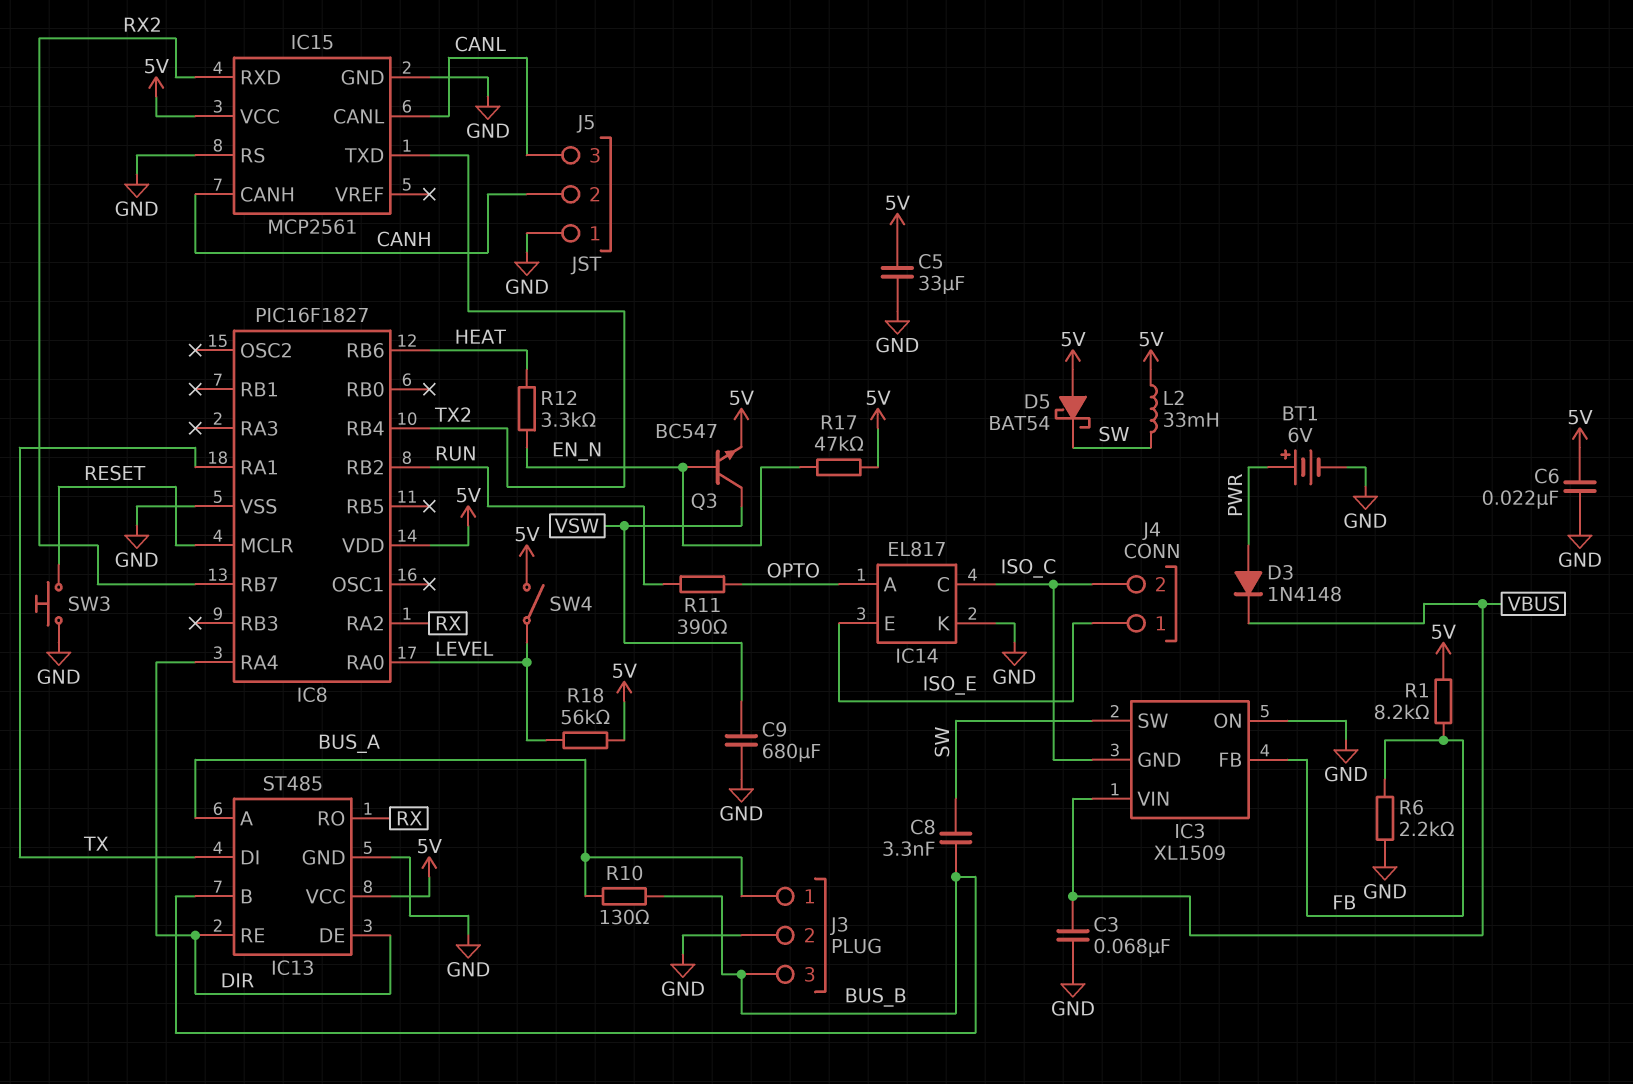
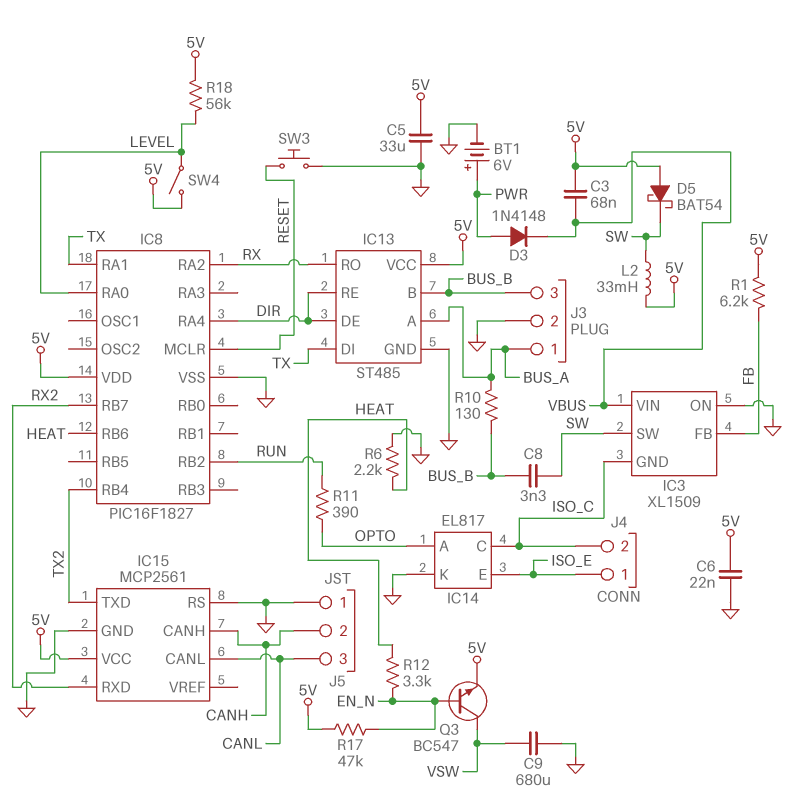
C3: 68nF (GND, VBUS) -> 68nF (5V, VBUS)
R1: 8.2k (5V, FB) -> 6.2k (5V, FB)
R6: 2.2k (FB, GND) -> 2.2k (GND, HEAT)

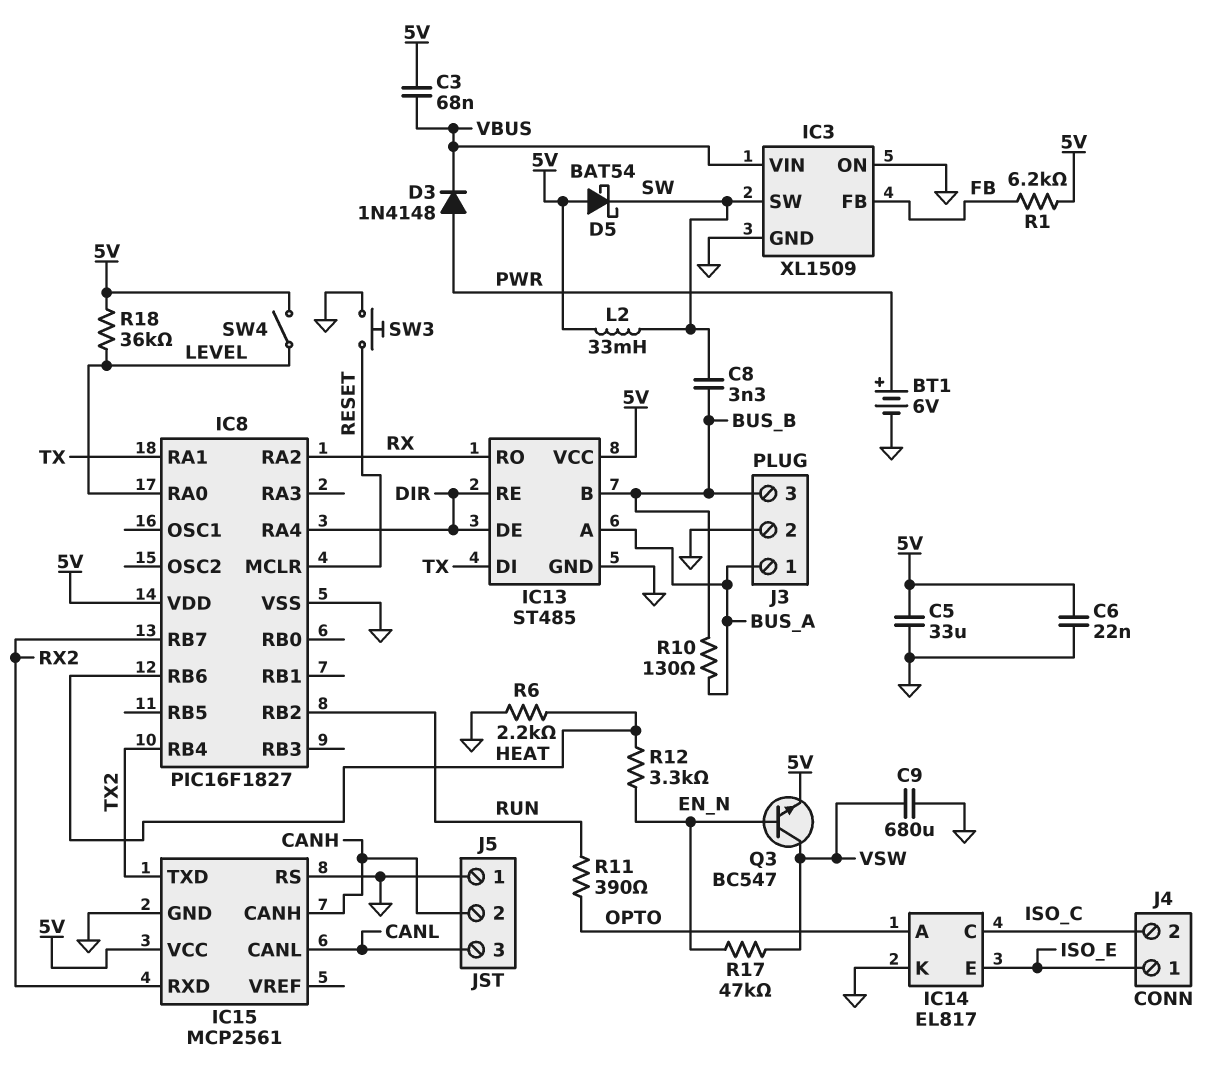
IC3 pin GND: ISO_C -> GND
R17: 47k (5V, EN_N) -> 47k (EN_N, VSW)
R18: 56k (5V, LEVEL) -> 36k (5V, LEVEL)

